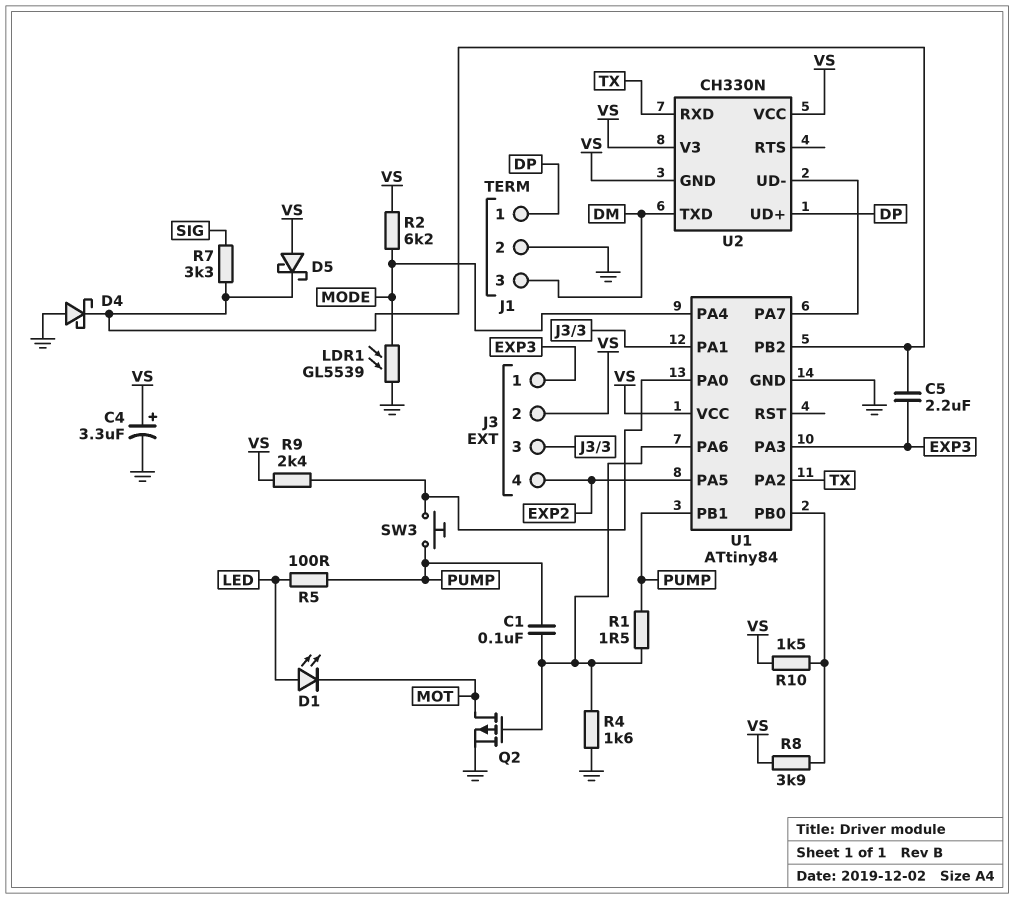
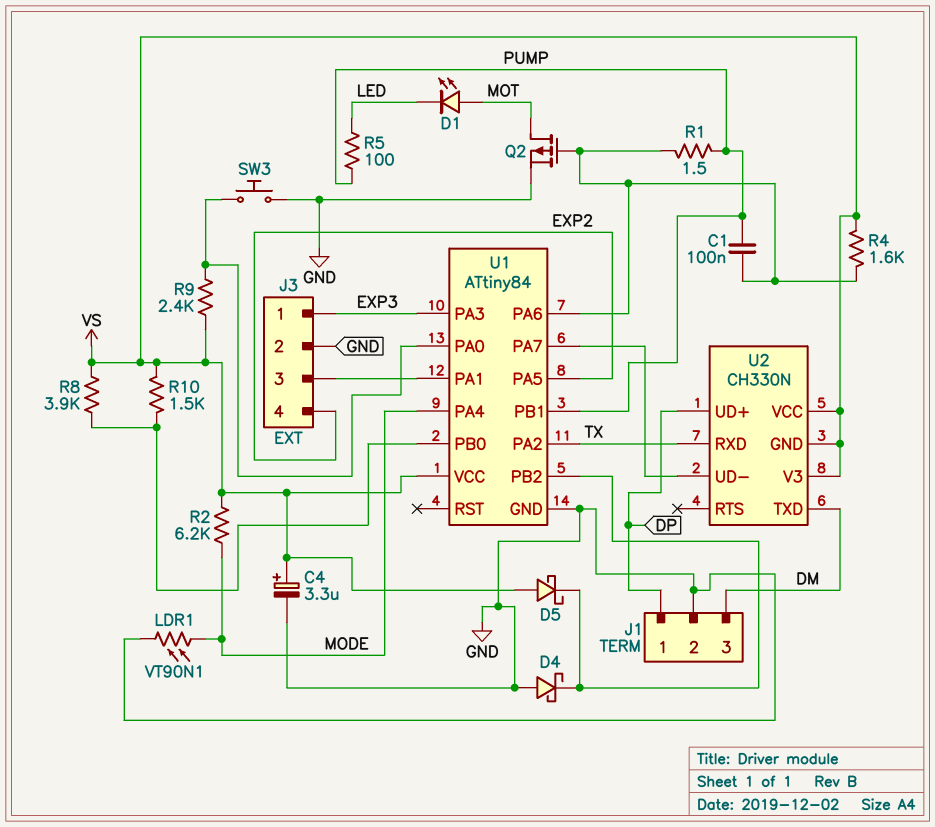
C5: 2.2uF (EXP3, U1/PB2) -> none
D1: LED (A LED, K MOT) -> LED (A MOT, K LED)
J3 pin 2: VS -> GND
LDR1: GL5539 (GND, MODE) -> VT90N1 (GND, MODE)
R4: 1.6k (GND, U1/PA6) -> 1.6k (U1/PA6, VS)
R7: 3.3k (SIG, U1/PB2) -> none
SW3: button (PUMP, U1/PA0) -> button (GND, U1/PA0)

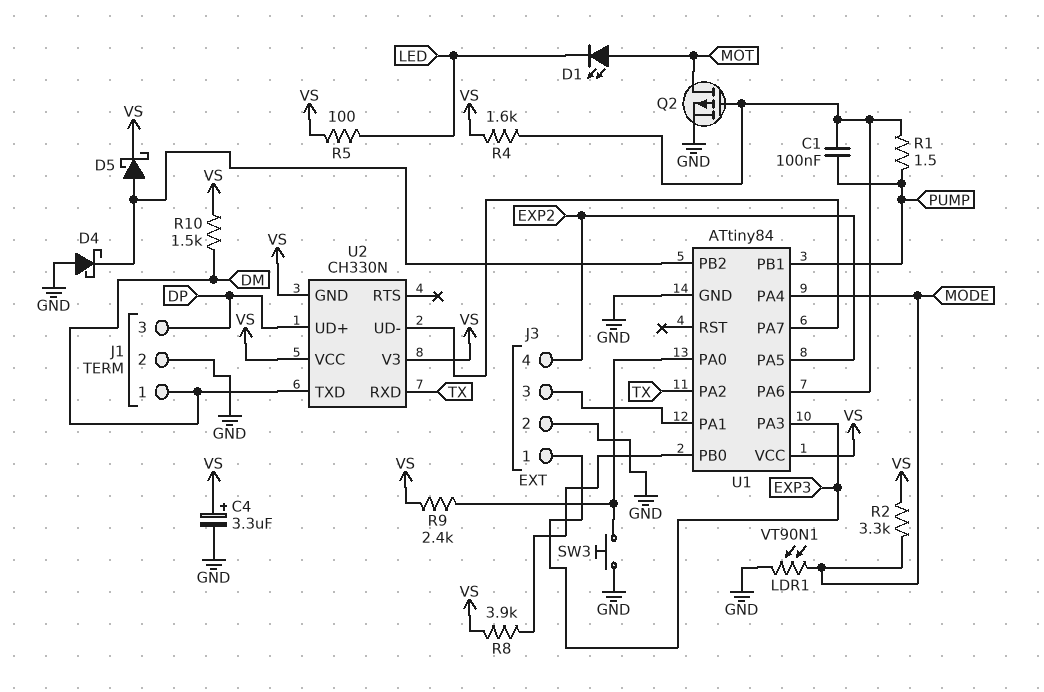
D5: schottky (A VS, K U1/PB2) -> schottky (A U1/PB2, K VS)
J1 pin 1: DP -> DM
J1 pin 3: DM -> DP
R2: 6.2k (MODE, VS) -> 3.3k (MODE, VS)
R5: 100 (LED, PUMP) -> 100 (LED, VS)
R10: 1.5k (U1/PB0, VS) -> 1.5k (DM, VS)

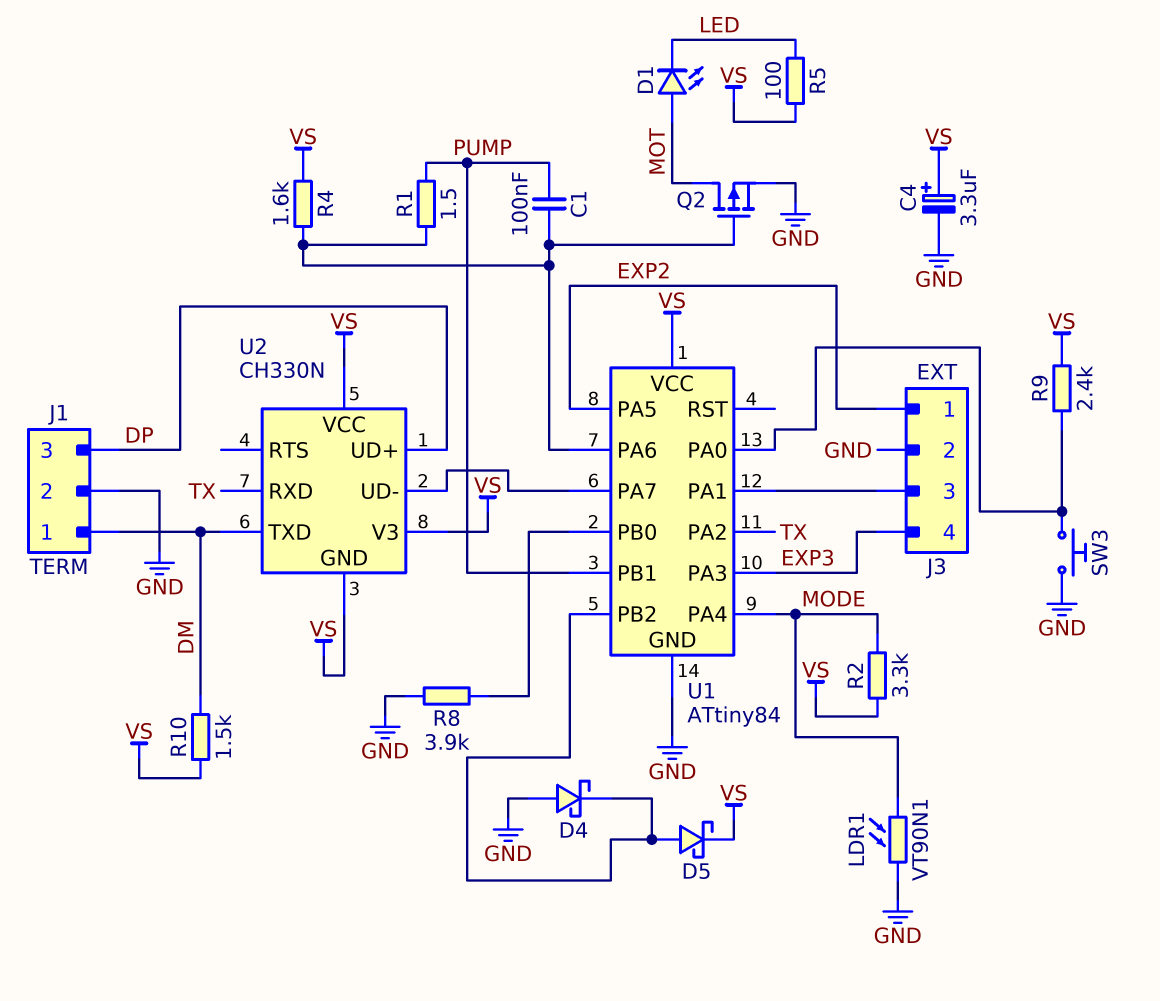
J3 pin 1: EXP3 -> EXP2
J3 pin 4: EXP2 -> EXP3
R8: 3.9k (U1/PB0, VS) -> 3.9k (GND, U1/PB0)

